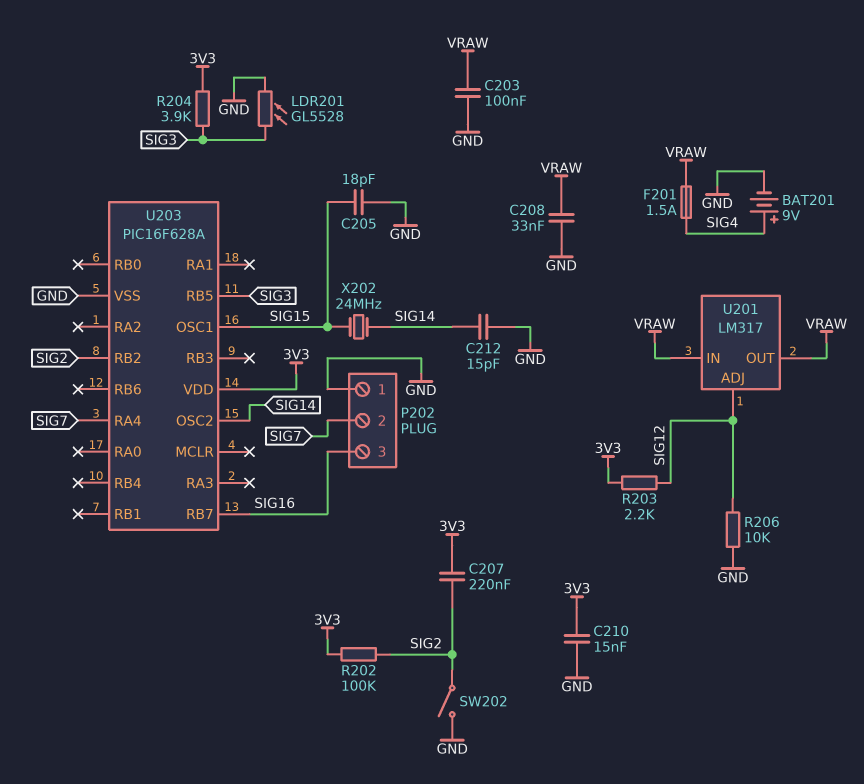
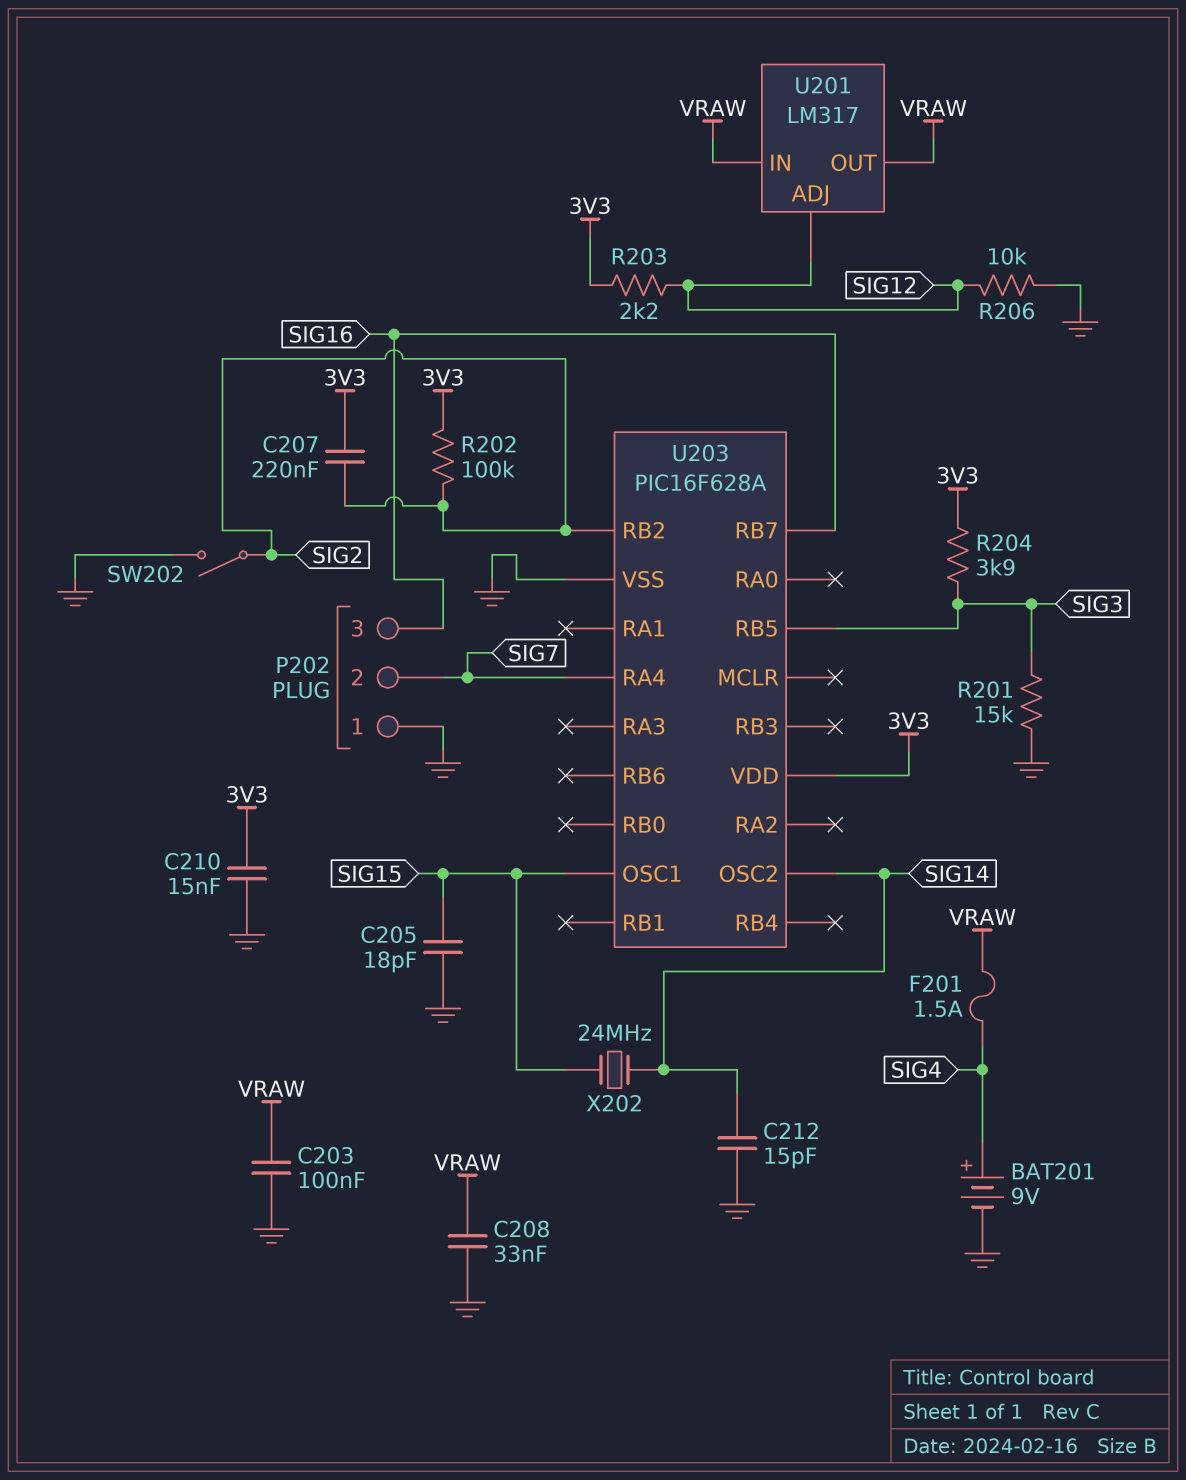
LDR201: GL5528 (GND, SIG3) -> none
R201: none -> 15k (GND, SIG3)

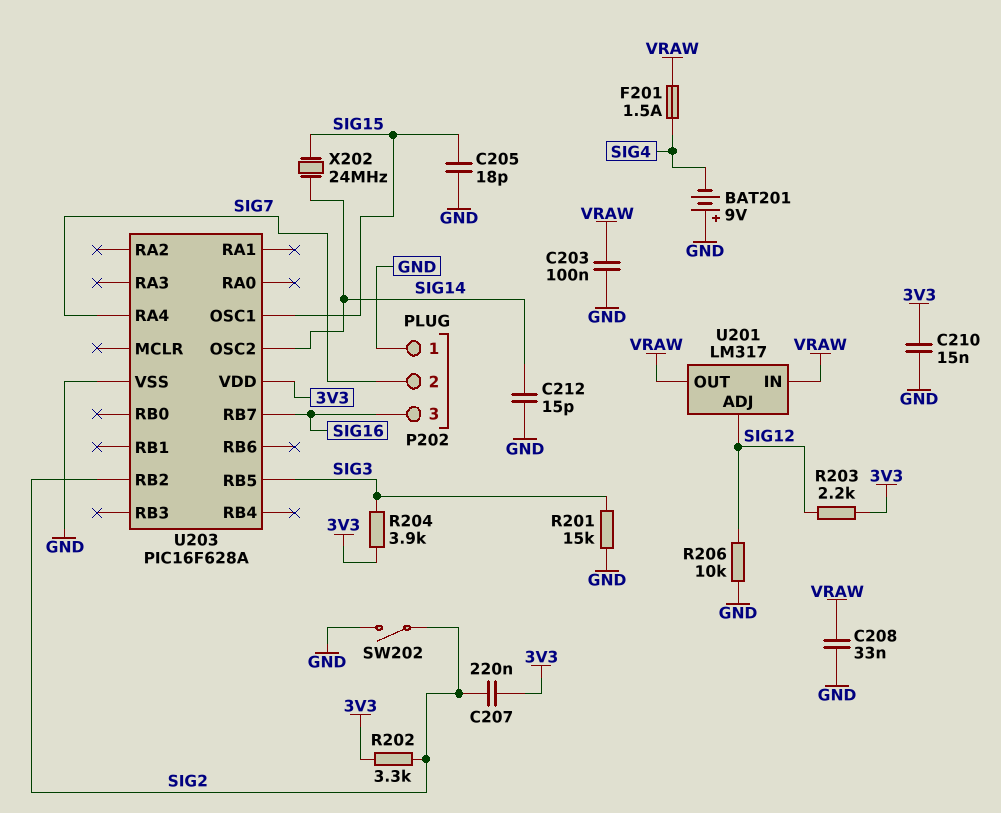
BAT201: 9V (plus SIG4, minus GND) -> 9V (plus GND, minus SIG4)
R202: 100k (3V3, SIG2) -> 3.3k (3V3, SIG2)

